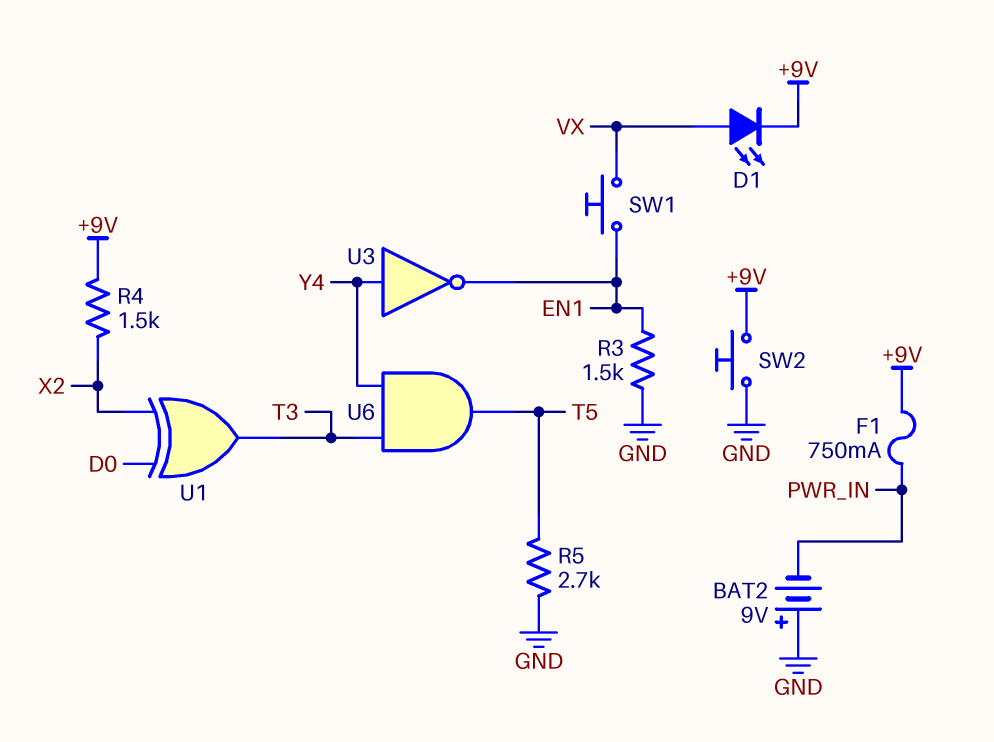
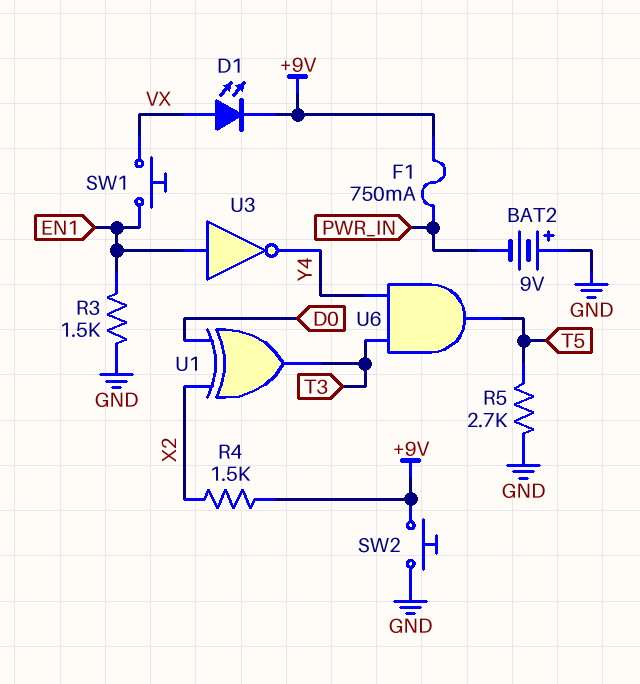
U3: NOT (in Y4, out EN1) -> NOT (in EN1, out Y4)

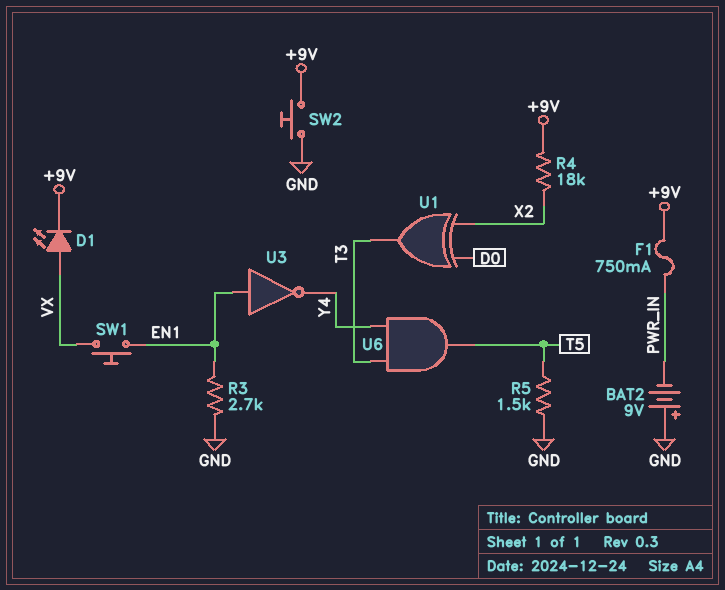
R3: 1.5k (EN1, GND) -> 2.7k (EN1, GND)
R4: 1.5k (+9V, X2) -> 18k (+9V, X2)
R5: 2.7k (GND, T5) -> 1.5k (GND, T5)

